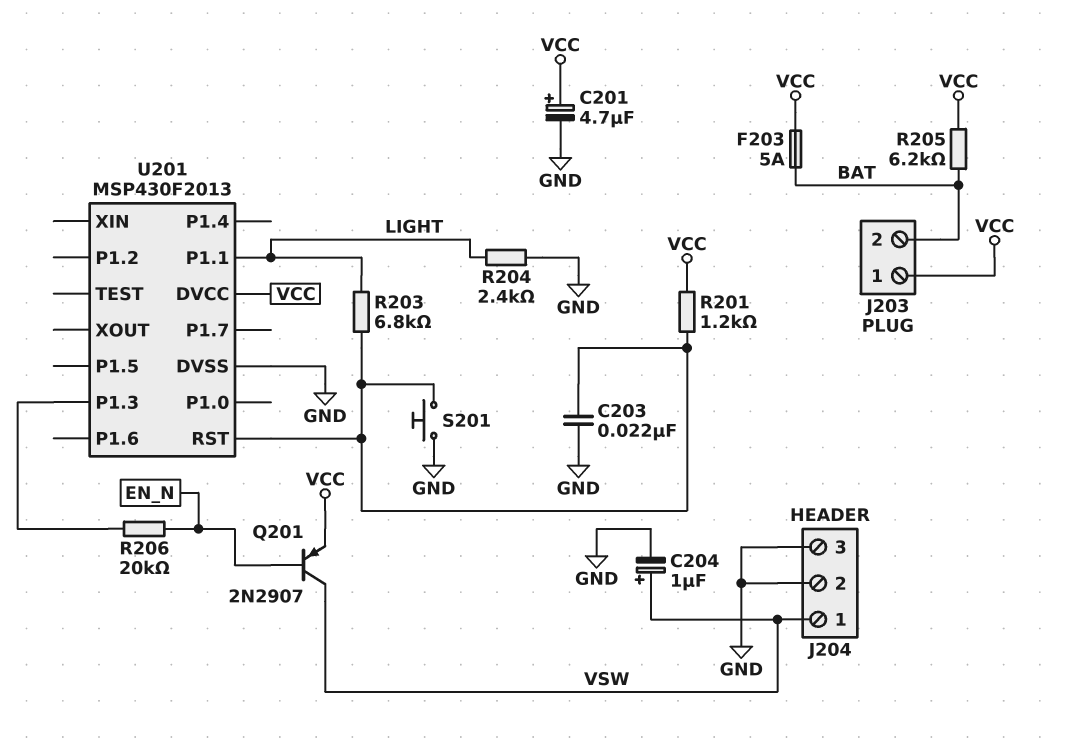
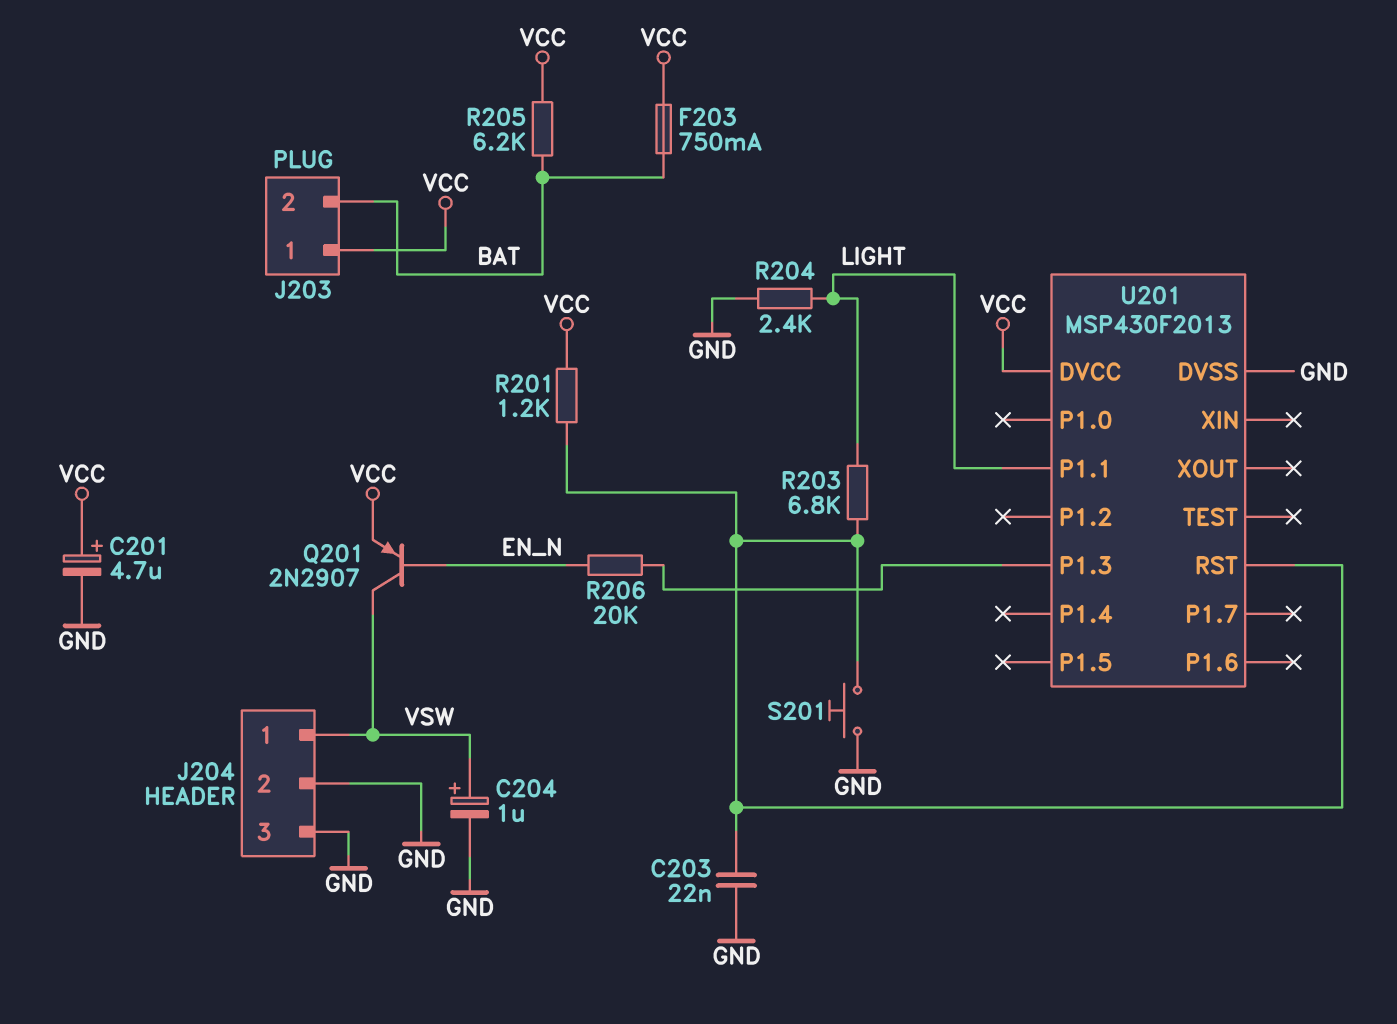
F203: 5A (BAT, VCC) -> 750mA (BAT, VCC)

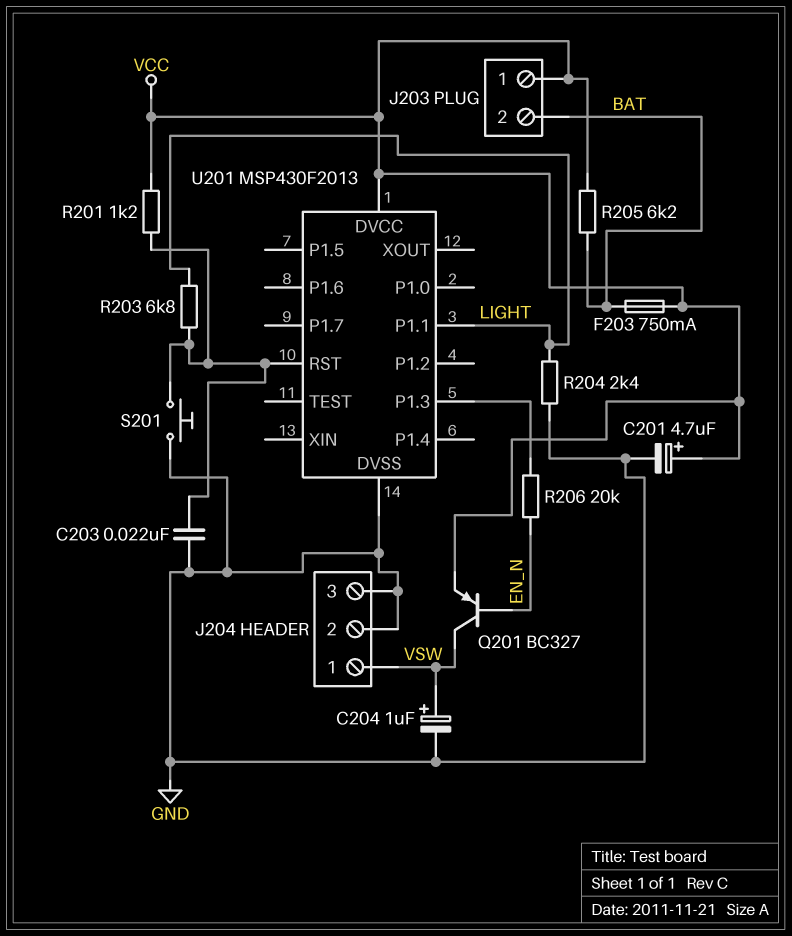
Q201: PNP 2N2907 (B EN_N, C VSW, E VCC) -> PNP BC327 (B EN_N, C VSW, E VCC)

